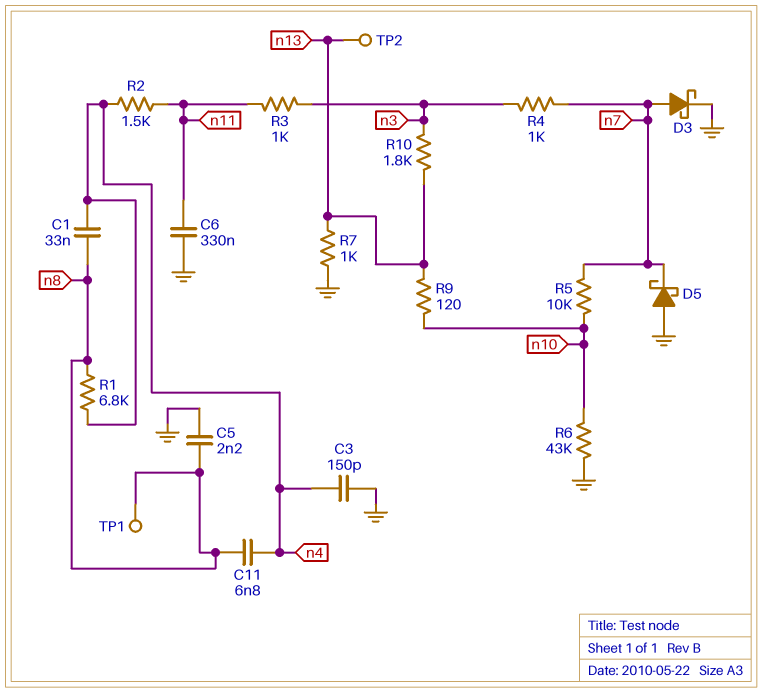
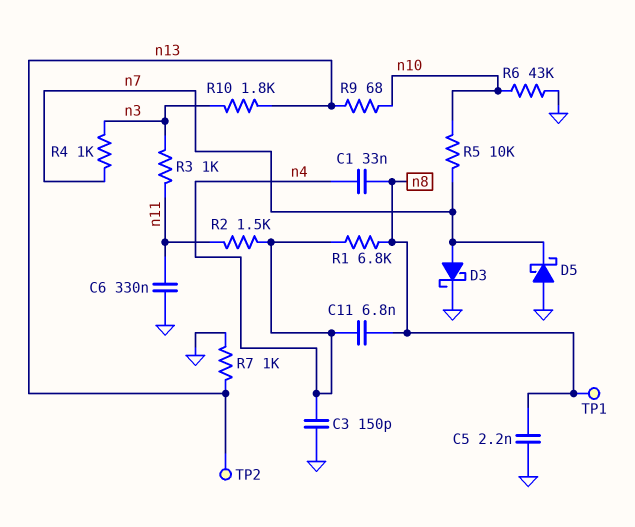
R9: 120 (n10, n13) -> 68 (n10, n13)

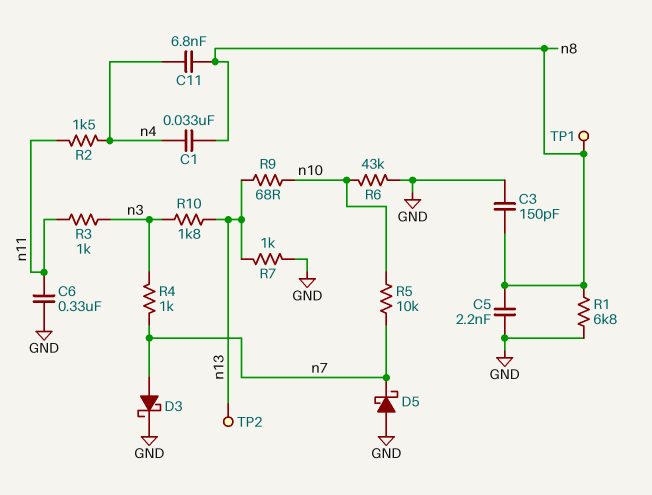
C3: 150pF (GND, n4) -> 150pF (GND, n8)
R1: 6.8k (n4, n8) -> 6.8k (GND, n8)

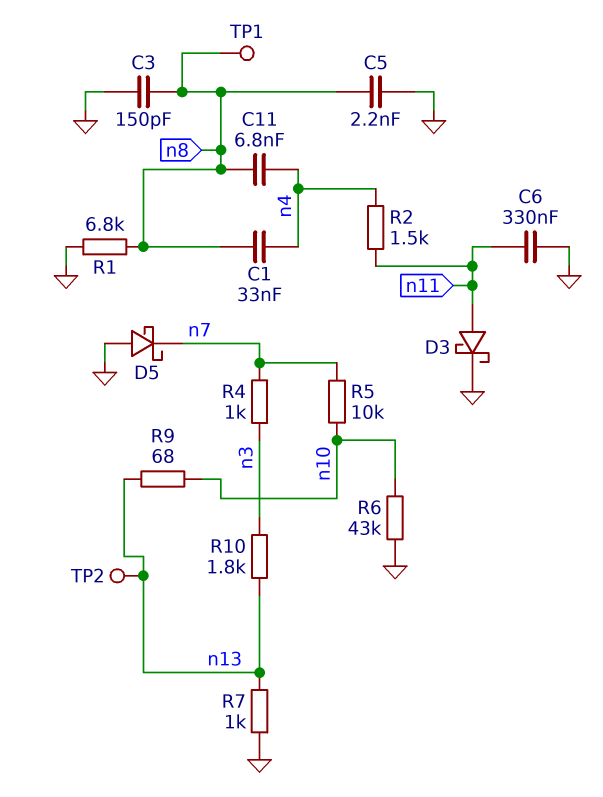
D3: schottky (A n7, K GND) -> schottky (A n11, K GND)
R3: 1k (n3, n11) -> none

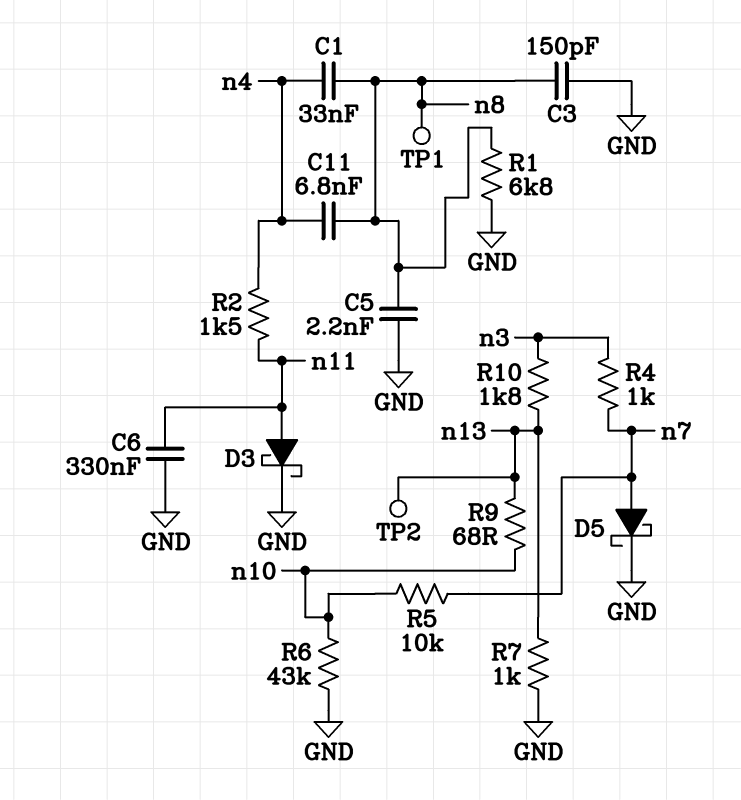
D5: schottky (A GND, K n7) -> schottky (A n7, K GND)

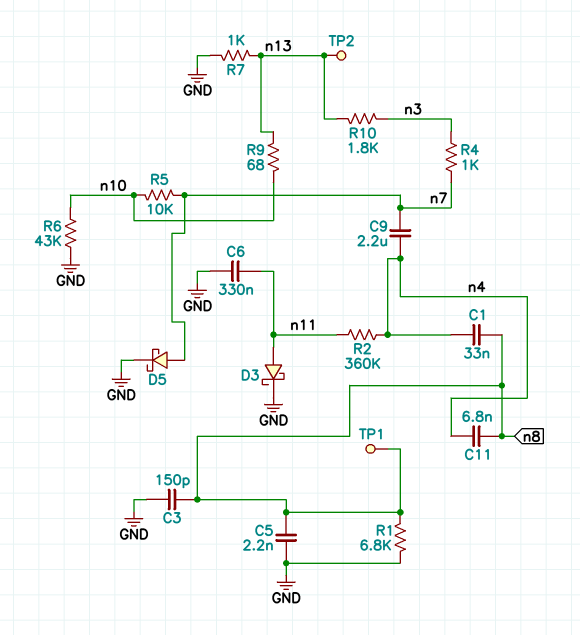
C9: none -> 2.2uF (n4, n7)
R2: 1.5k (n4, n11) -> 360k (n4, n11)

